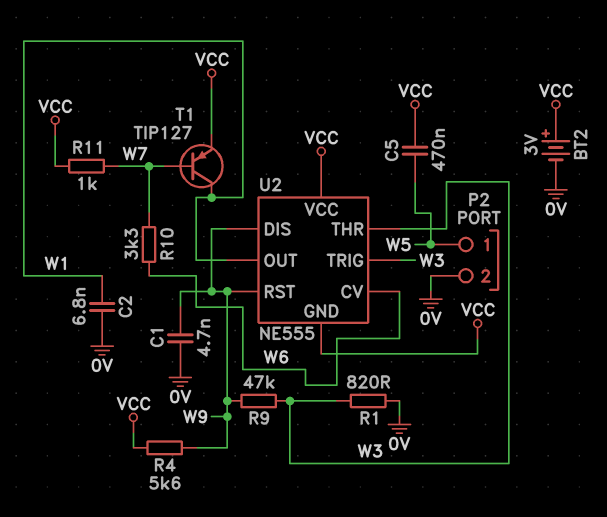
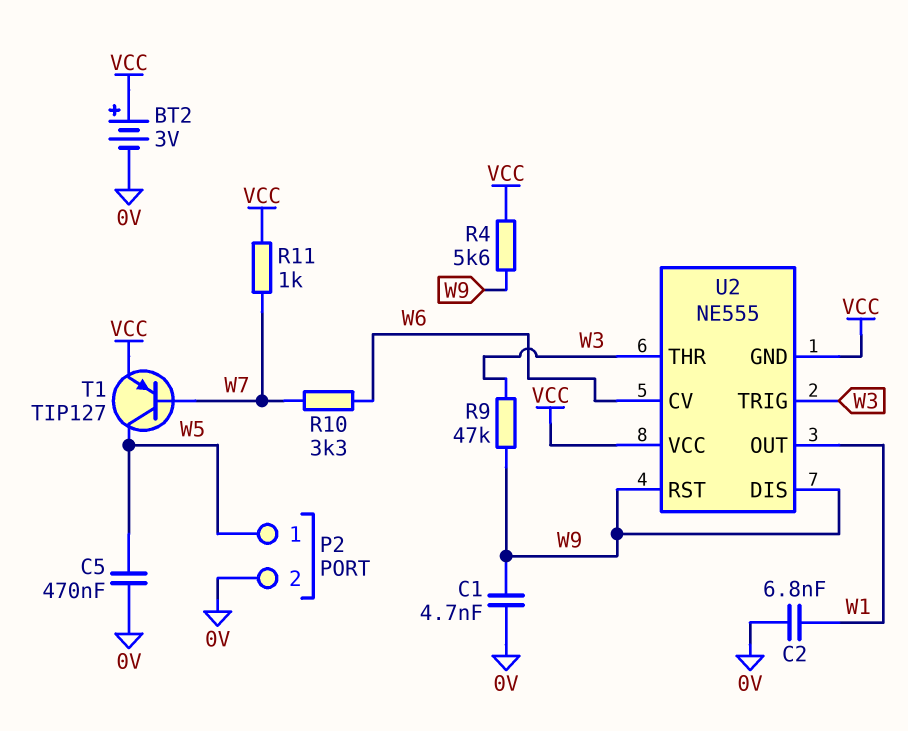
C5: 470nF (VCC, W5) -> 470nF (0V, W5)
R1: 820 (0V, W3) -> none
T1: PNP TIP127 (B W7, C W1, E VCC) -> PNP TIP127 (B W7, C W5, E VCC)

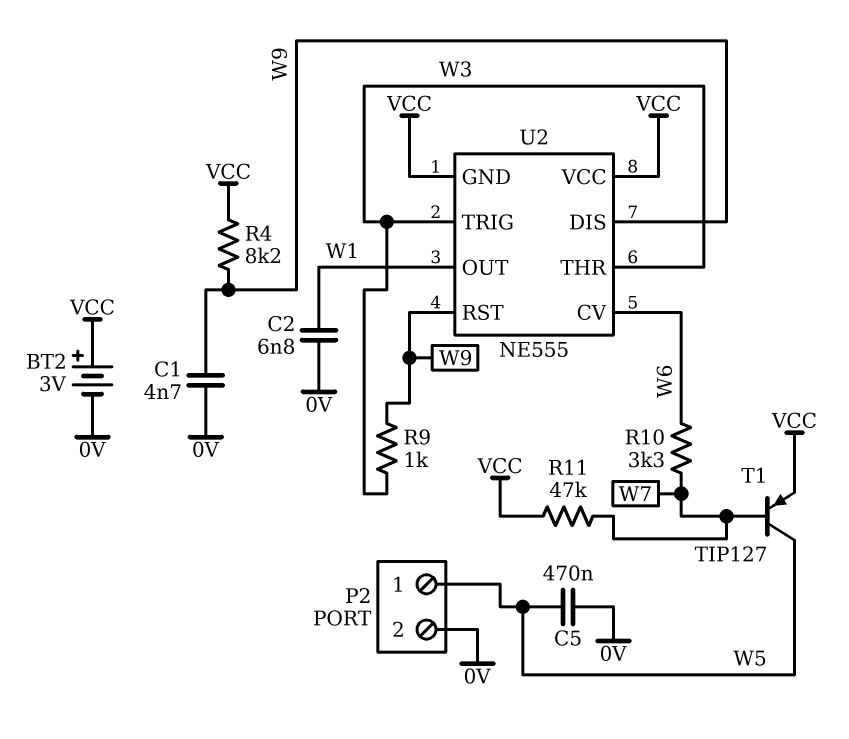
R4: 5.6k (VCC, W9) -> 8.2k (VCC, W9)
R9: 47k (W3, W9) -> 1k (W3, W9)
R11: 1k (VCC, W7) -> 47k (VCC, W7)

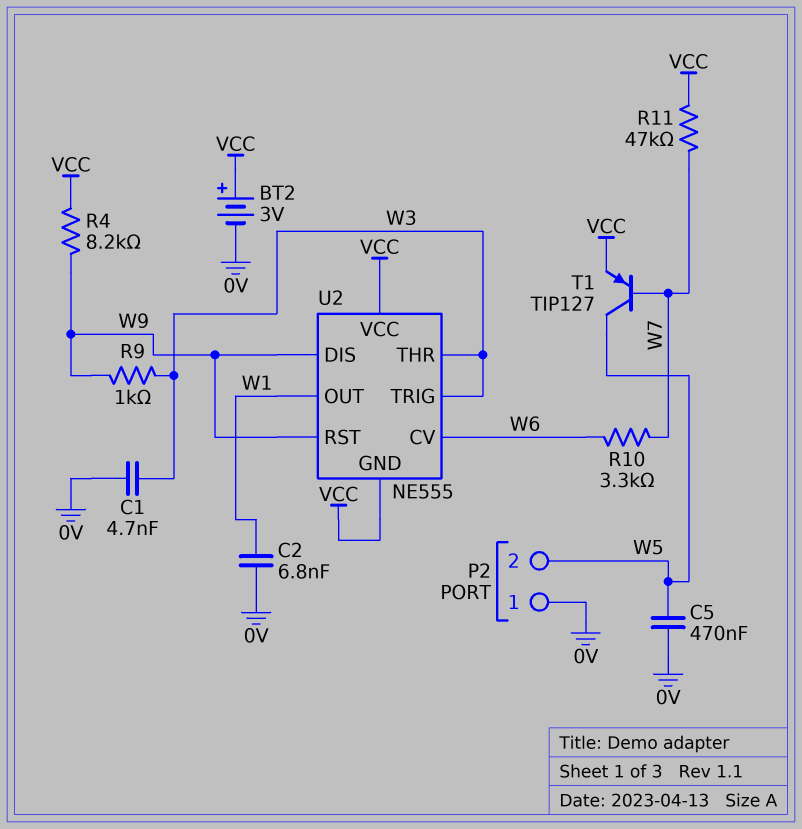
C1: 4.7nF (0V, W9) -> 4.7nF (0V, W3)
P2 pin 1: W5 -> 0V
P2 pin 2: 0V -> W5

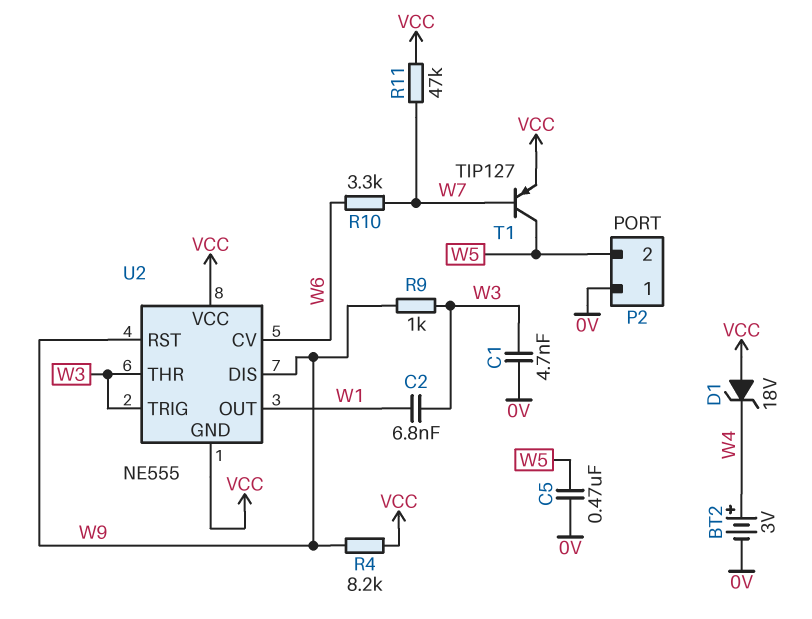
BT2: 3V (plus VCC, minus 0V) -> 3V (plus W4, minus 0V)
C2: 6.8nF (0V, W1) -> 6.8nF (W1, W3)
D1: none -> zener 18V (A VCC, K W4)

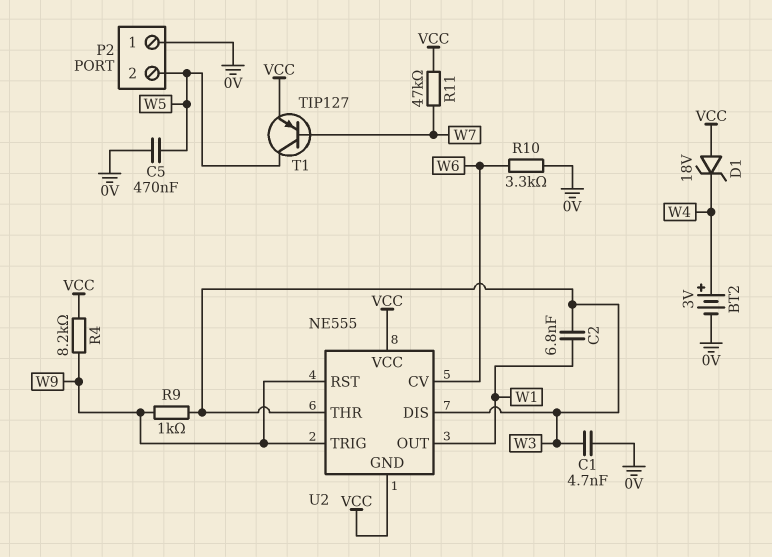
R10: 3.3k (W6, W7) -> 3.3k (0V, W6)
U2 pin DIS: W9 -> W3
U2 pin TRIG: W3 -> W9

